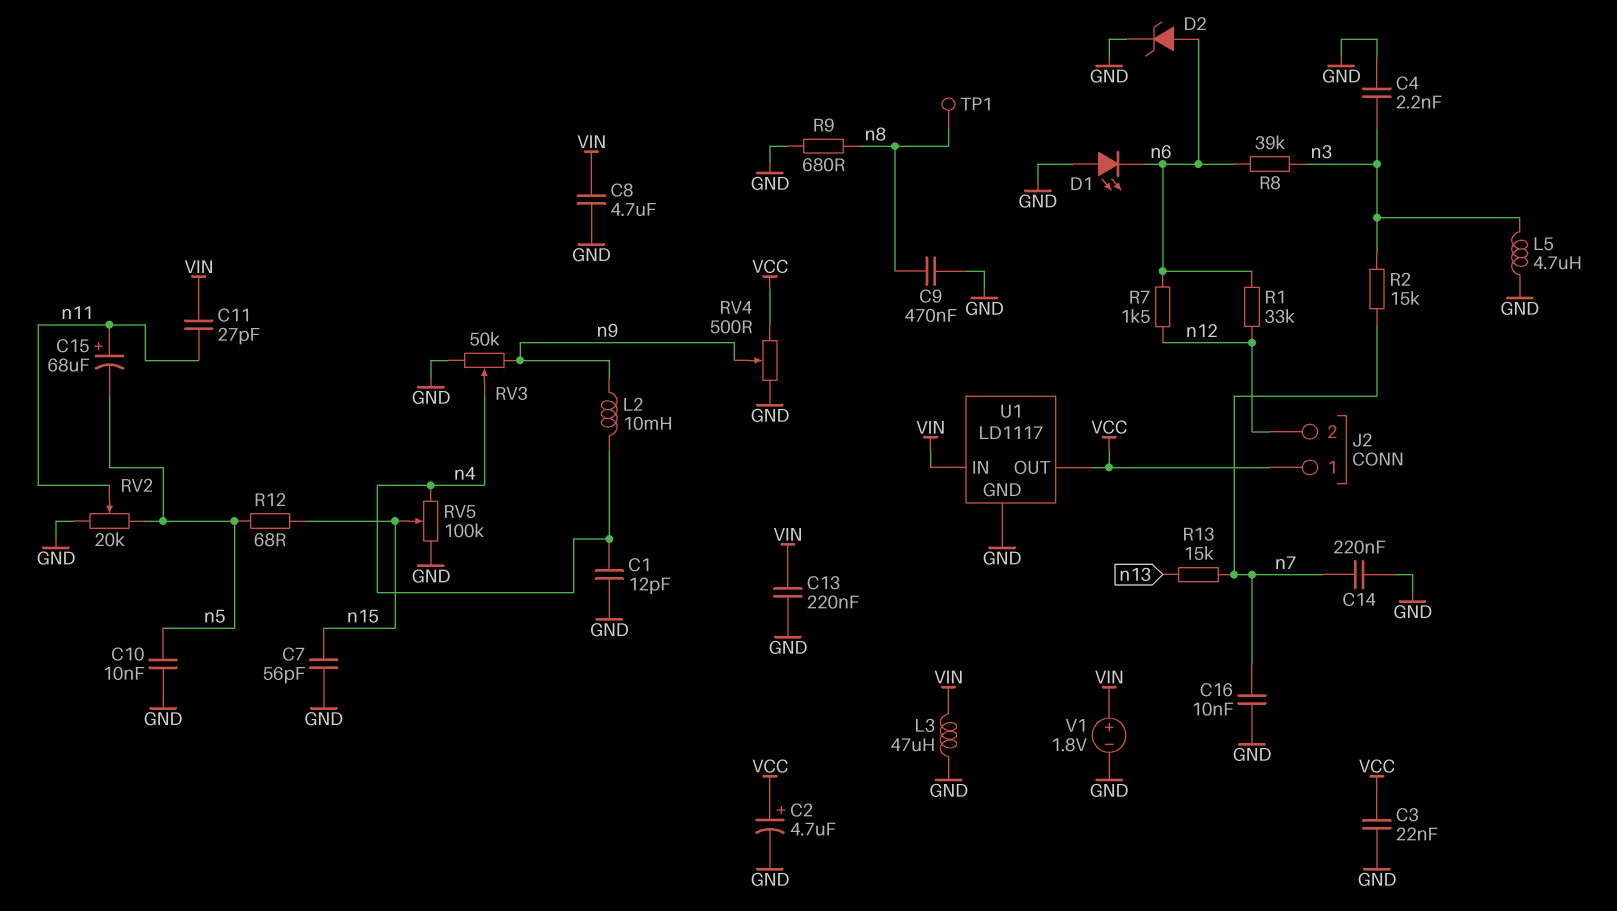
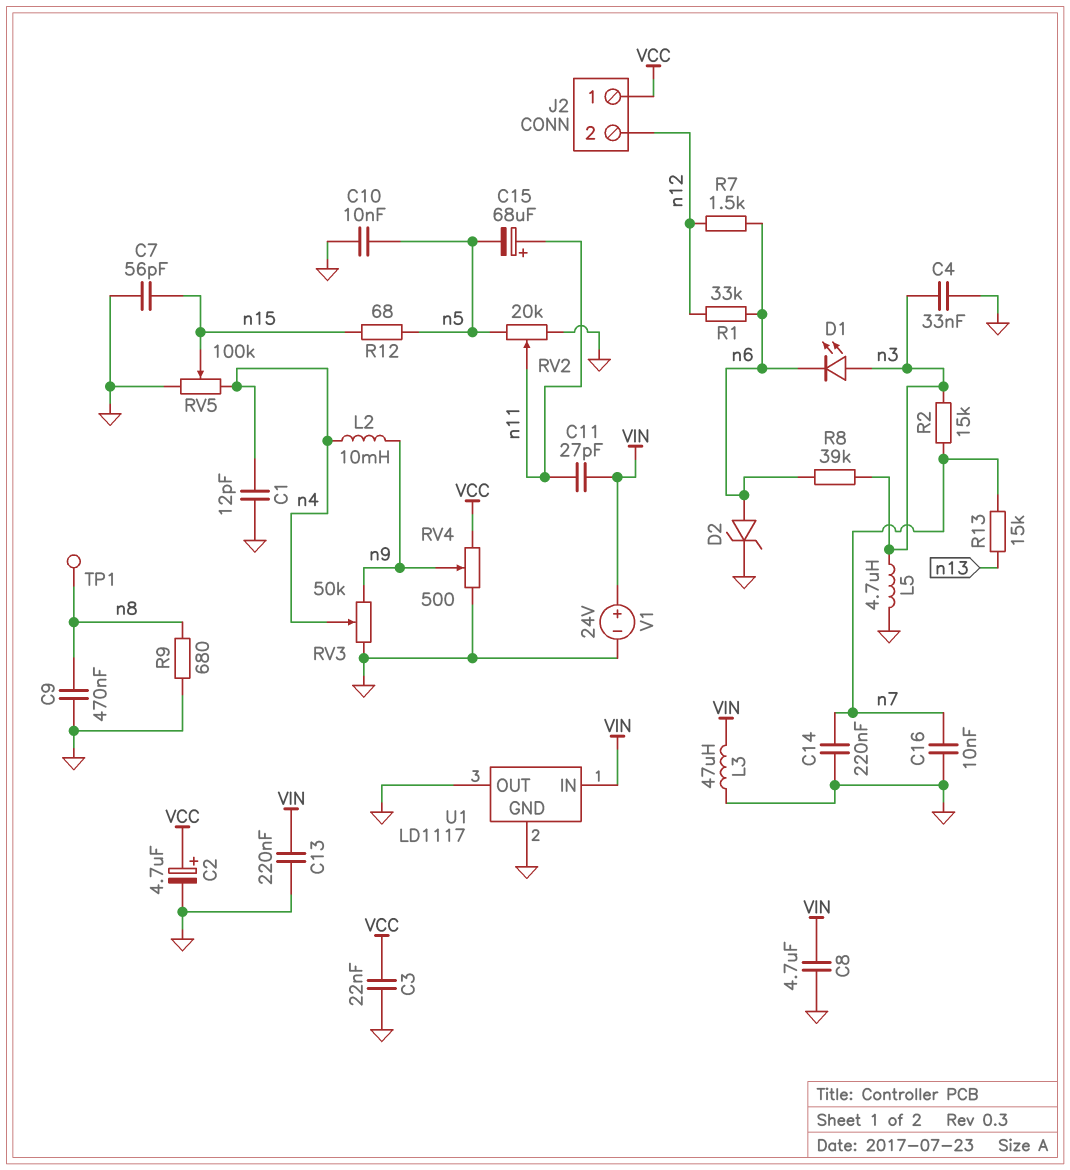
C4: 2.2nF (GND, n3) -> 33nF (GND, n3)
D1: LED (A GND, K n6) -> LED (A n3, K n6)
U1 pin OUT: VCC -> GND
V1: 1.8V (plus VIN, minus GND) -> 24V (plus VIN, minus GND)

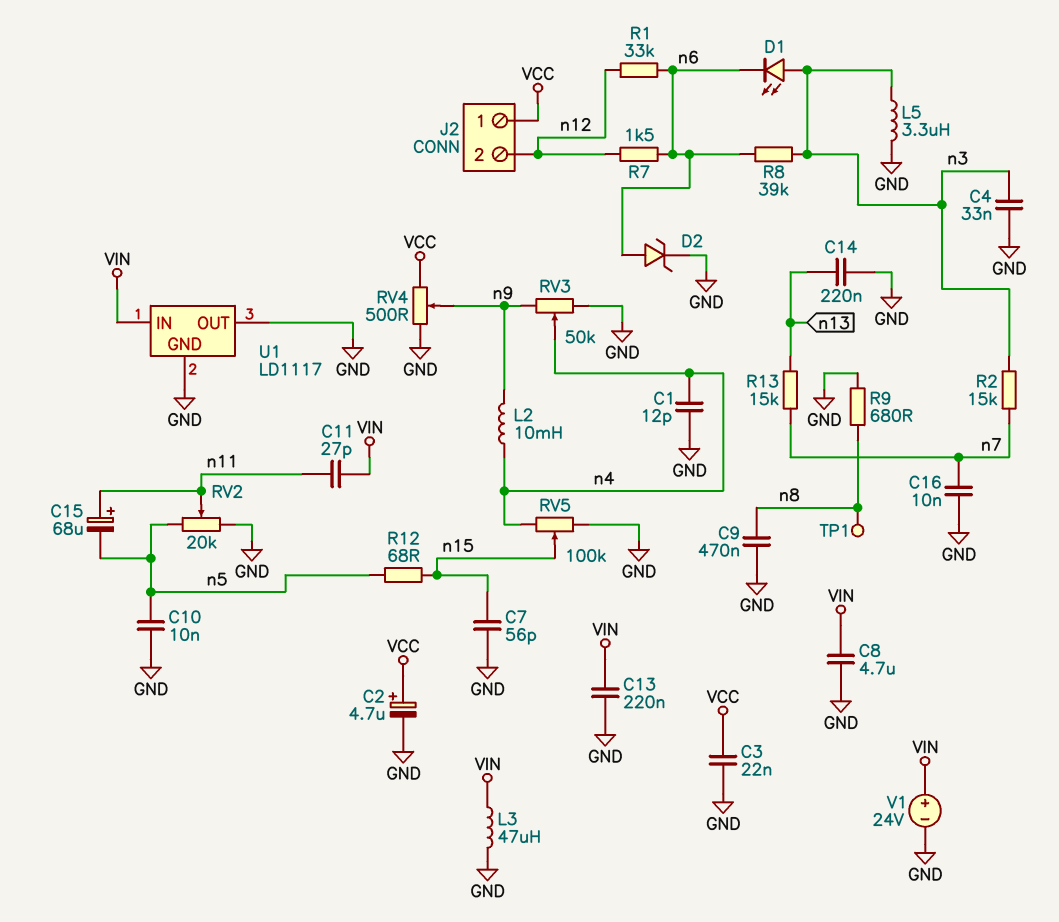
C14: 220nF (GND, n7) -> 220nF (GND, n13)
L5: 4.7uH (GND, n3) -> 3.3uH (GND, n3)

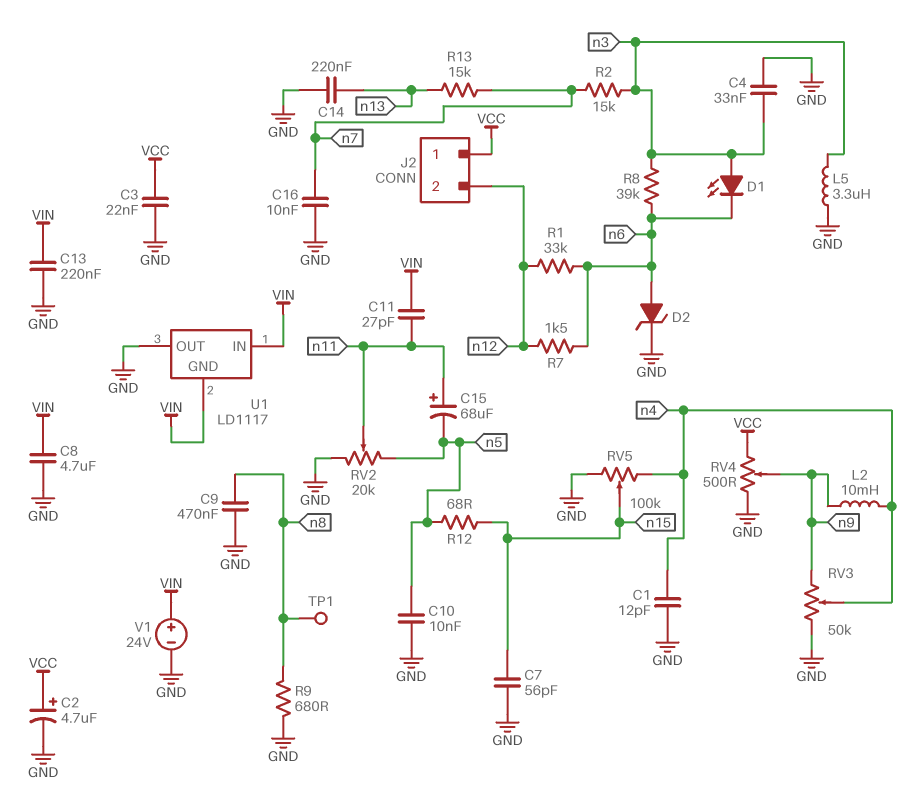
L3: 47uH (GND, VIN) -> none
U1 pin GND: GND -> VIN

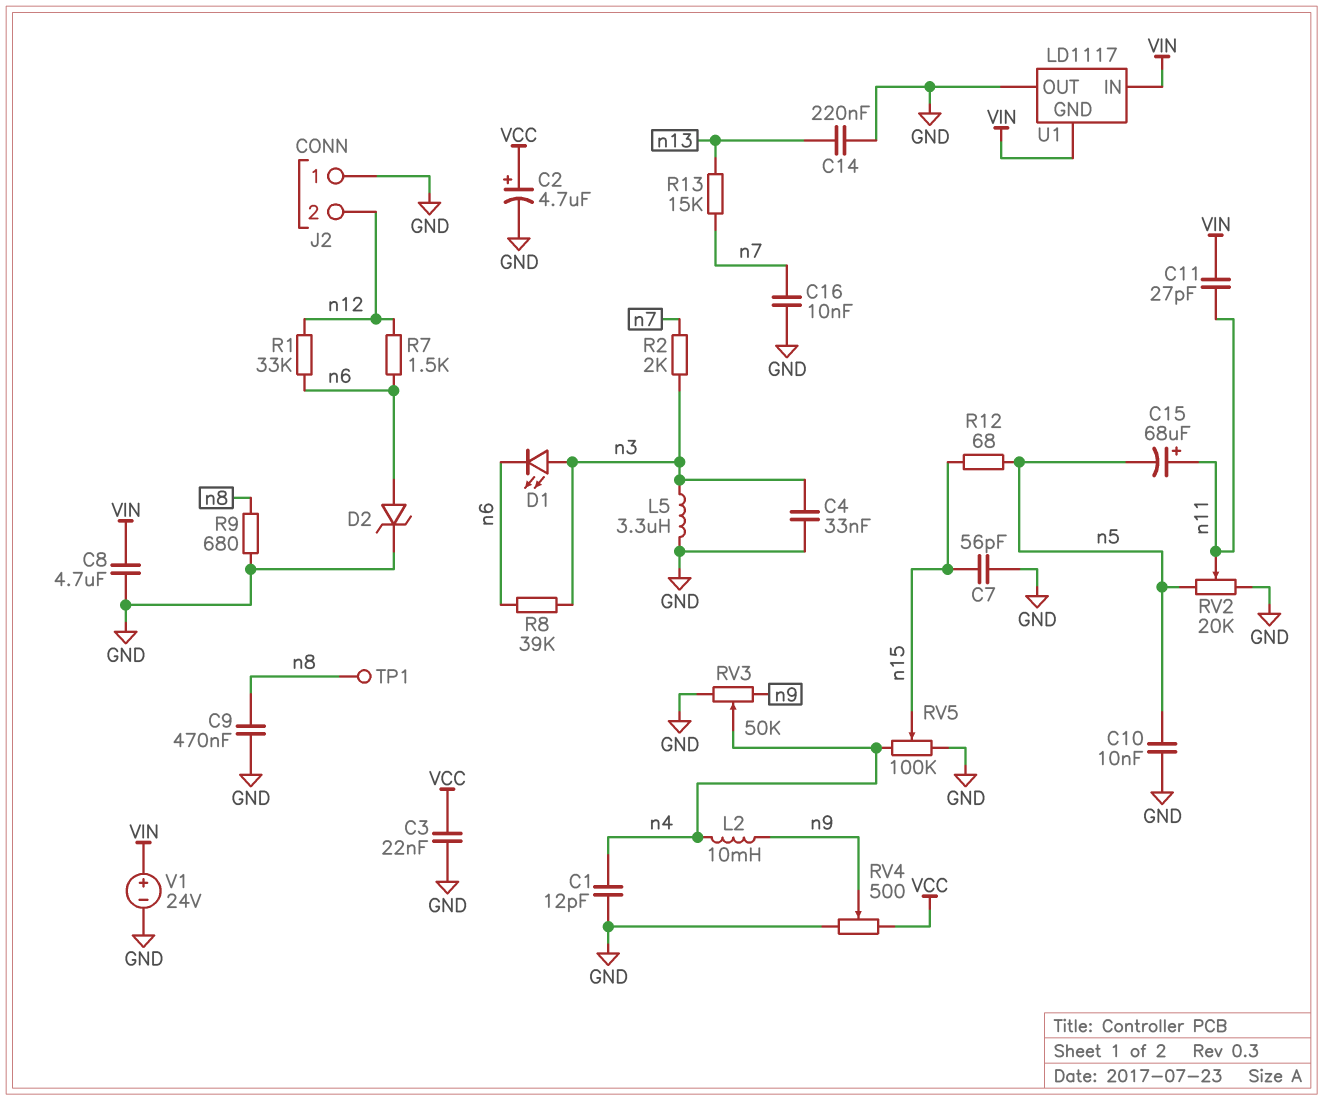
C13: 220nF (GND, VIN) -> none
J2 pin 1: VCC -> GND
R2: 15k (n3, n7) -> 2k (n3, n7)

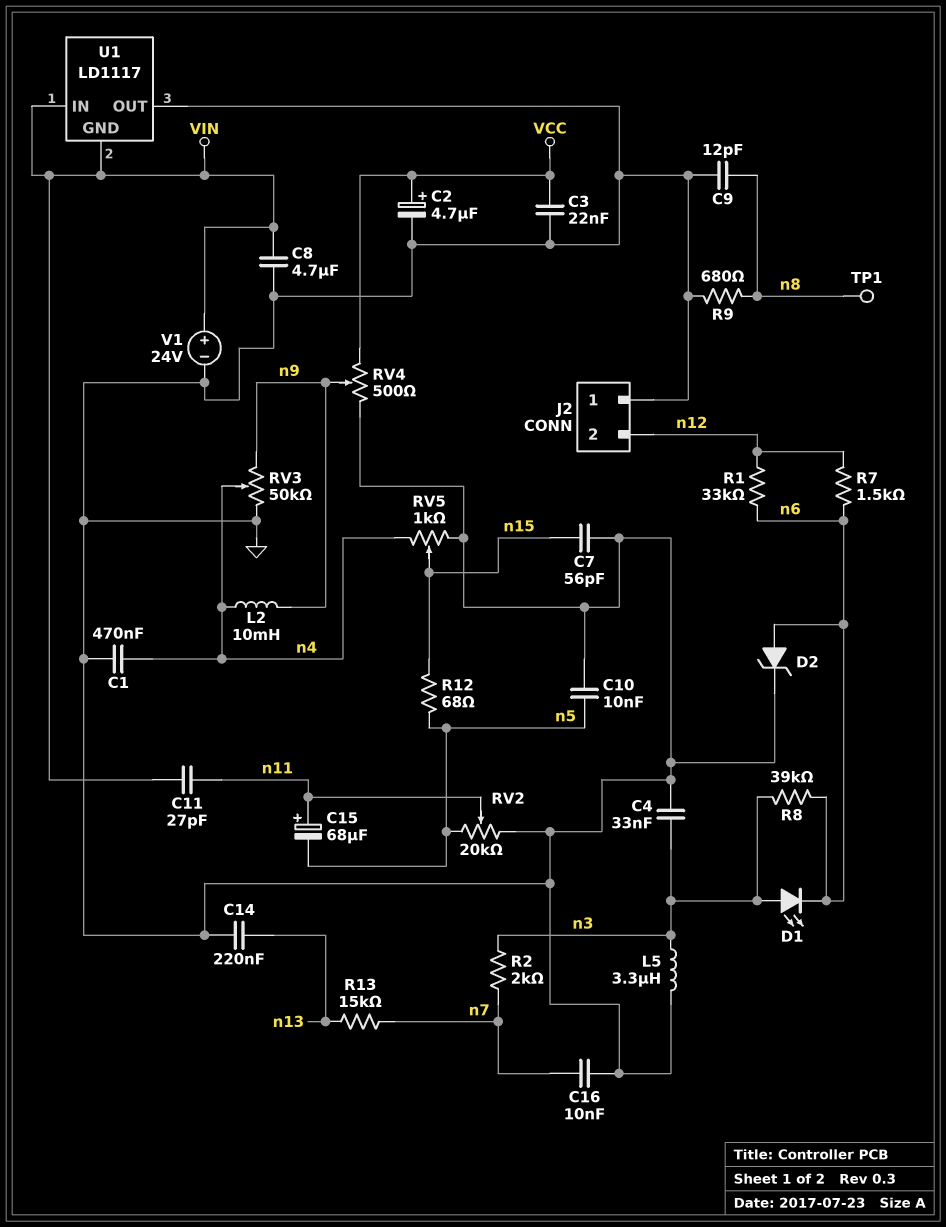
C1: 12pF (GND, n4) -> 470nF (GND, n4)
C9: 470nF (GND, n8) -> 12pF (GND, n8)
RV5: 100k (GND, n4, wiper n15) -> 1k (GND, n4, wiper n15)

